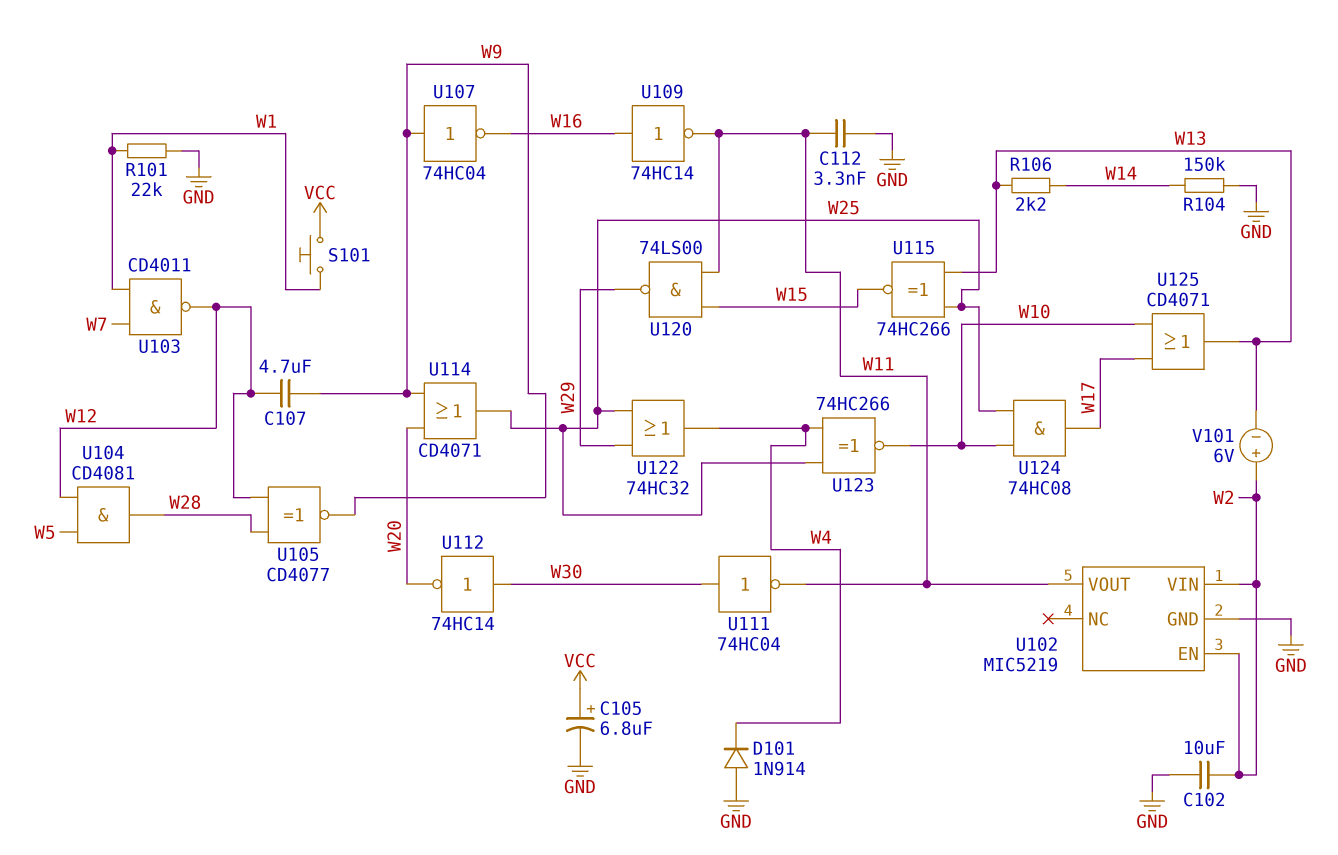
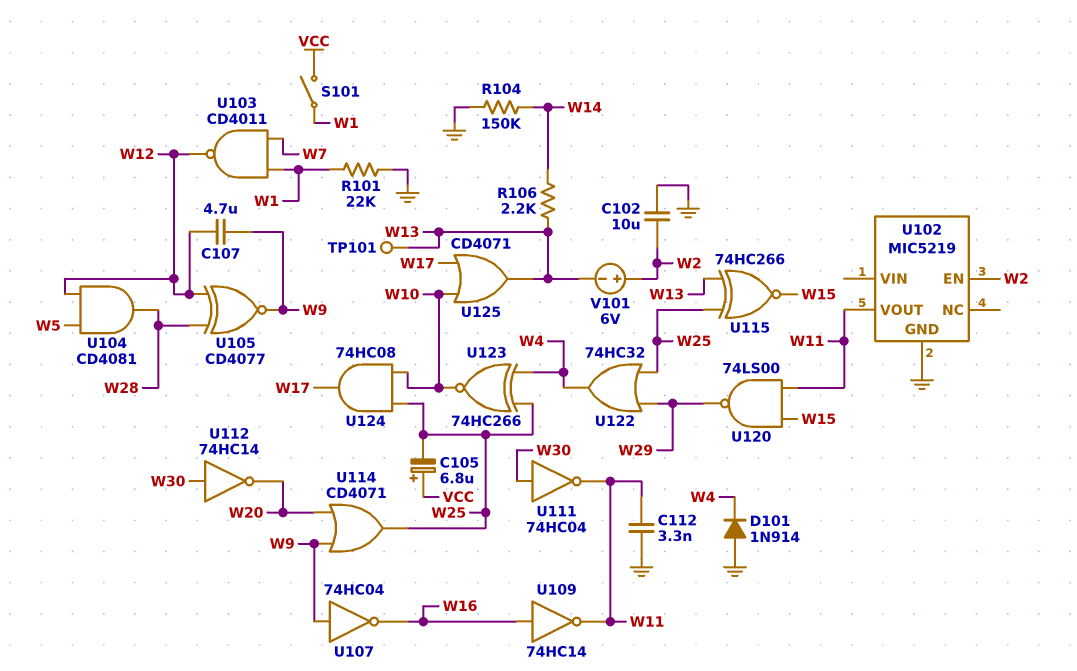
C105: 6.8uF (plus VCC, minus GND) -> 6.8uF (plus VCC, minus W25)
S101: button (VCC, W1) -> switch (VCC, W1)
TP101: none -> test point (W13)
U102 pin VIN: W2 -> none

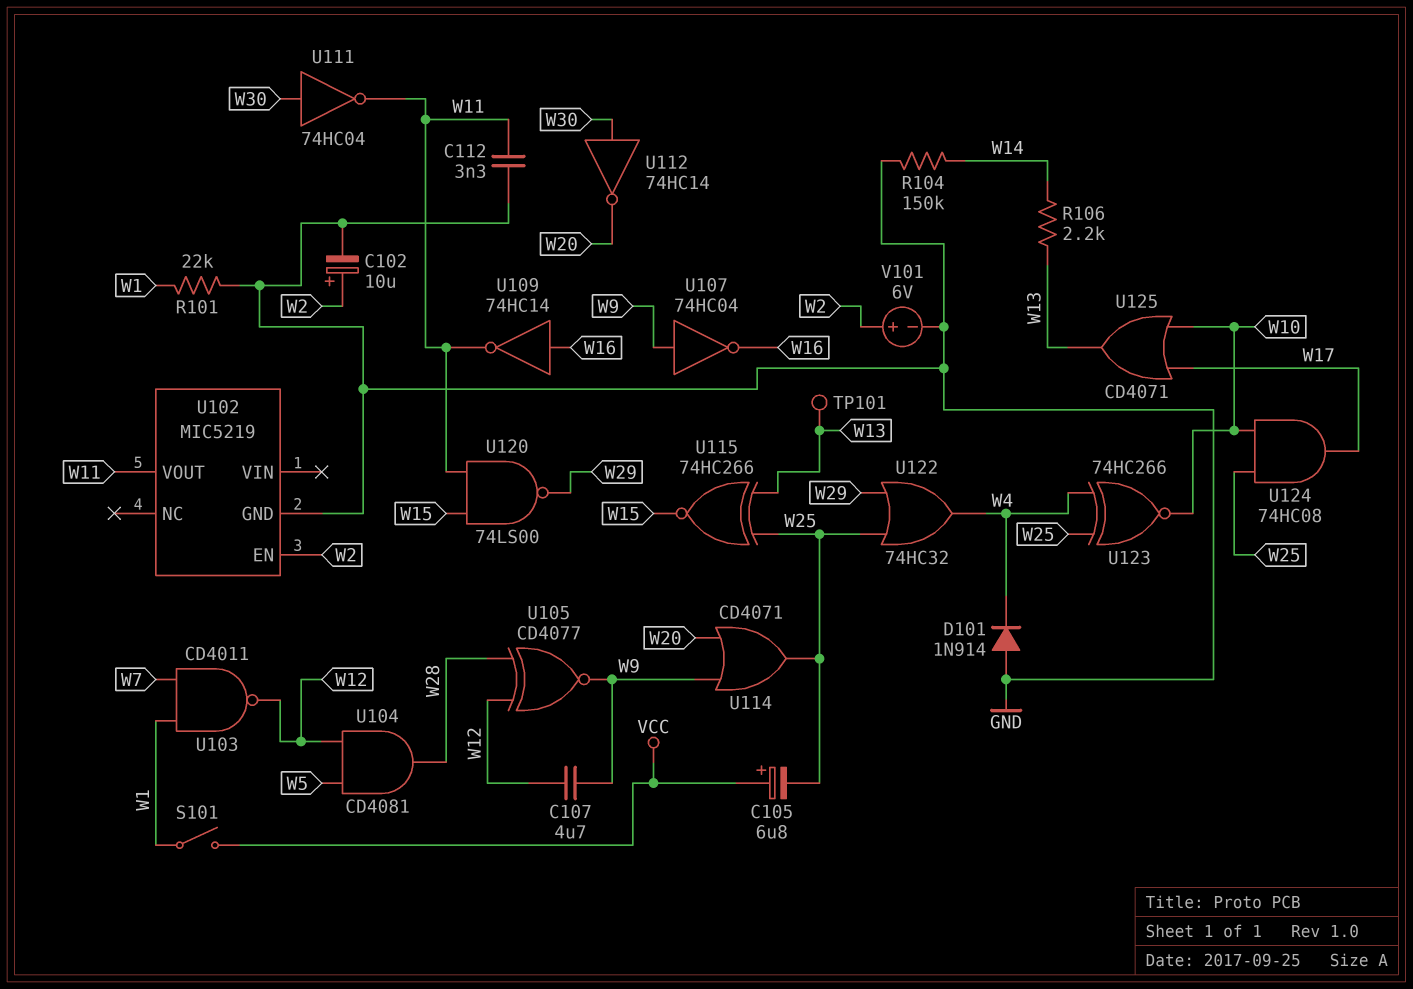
C102: 10uF (GND, W2) -> 10uF (plus W2, minus GND)
V101: 6V (plus W2, minus W13) -> 6V (plus W2, minus GND)

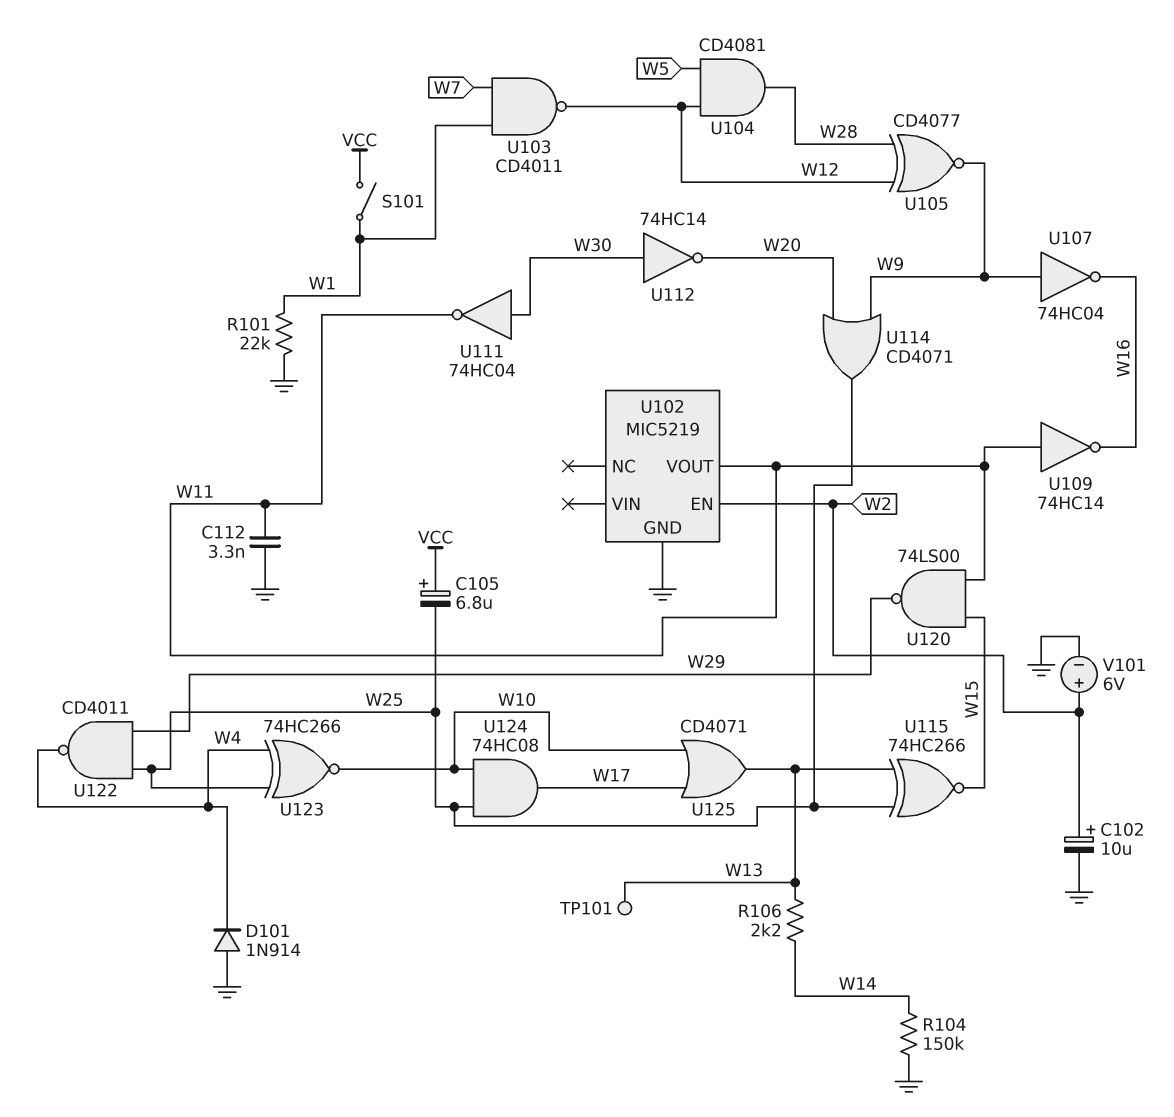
C107: 4.7uF (W9, W12) -> none
U109: NOT 74HC14 (in W16, out W11) -> NOT 74HC14 (in W11, out W16)
U122: OR 74HC32 (in W25, in W29, out W4) -> NAND CD4011 (in W25, in W29, out W4)

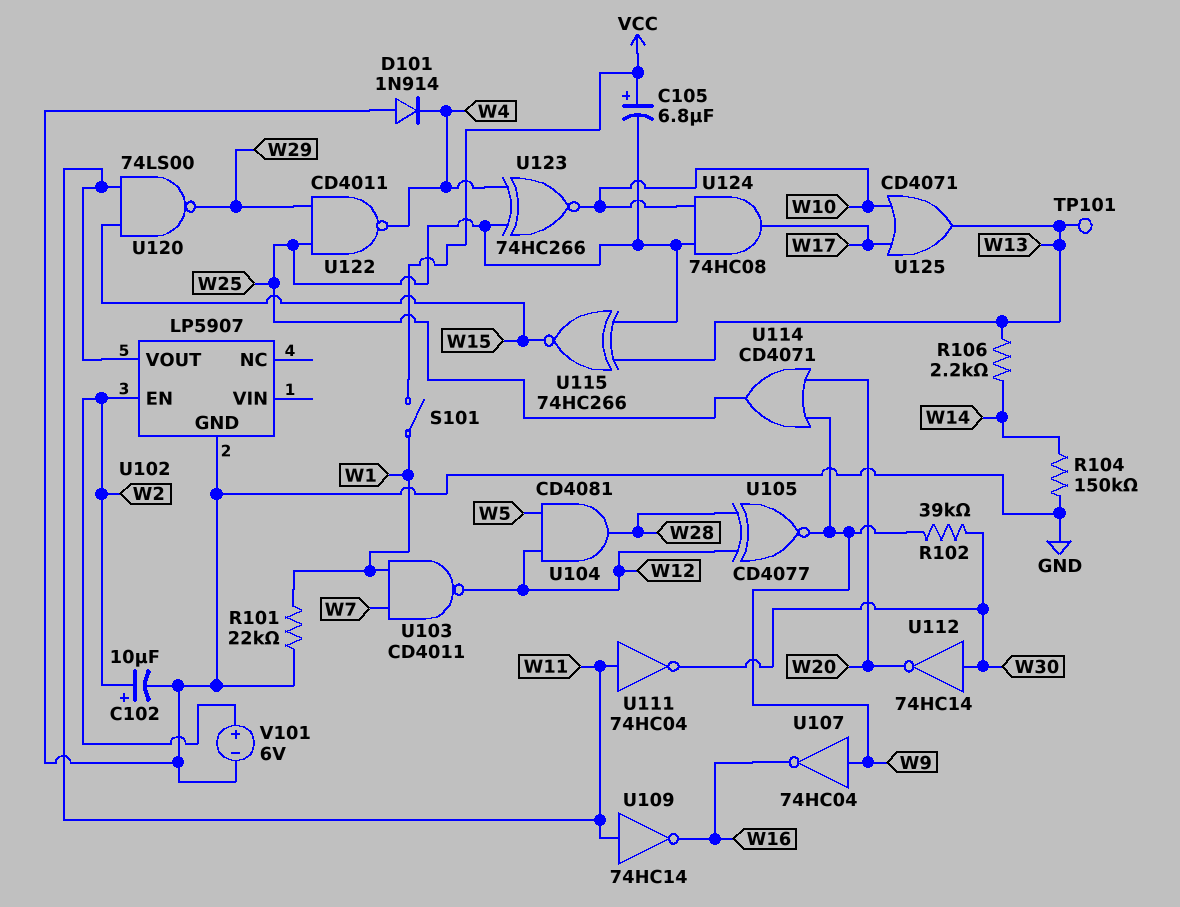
C112: 3.3nF (GND, W11) -> none
R102: none -> 39k (W9, W30)
U102: MIC5219 -> LP5907
U111: NOT 74HC04 (in W30, out W11) -> NOT 74HC04 (in W11, out W30)

